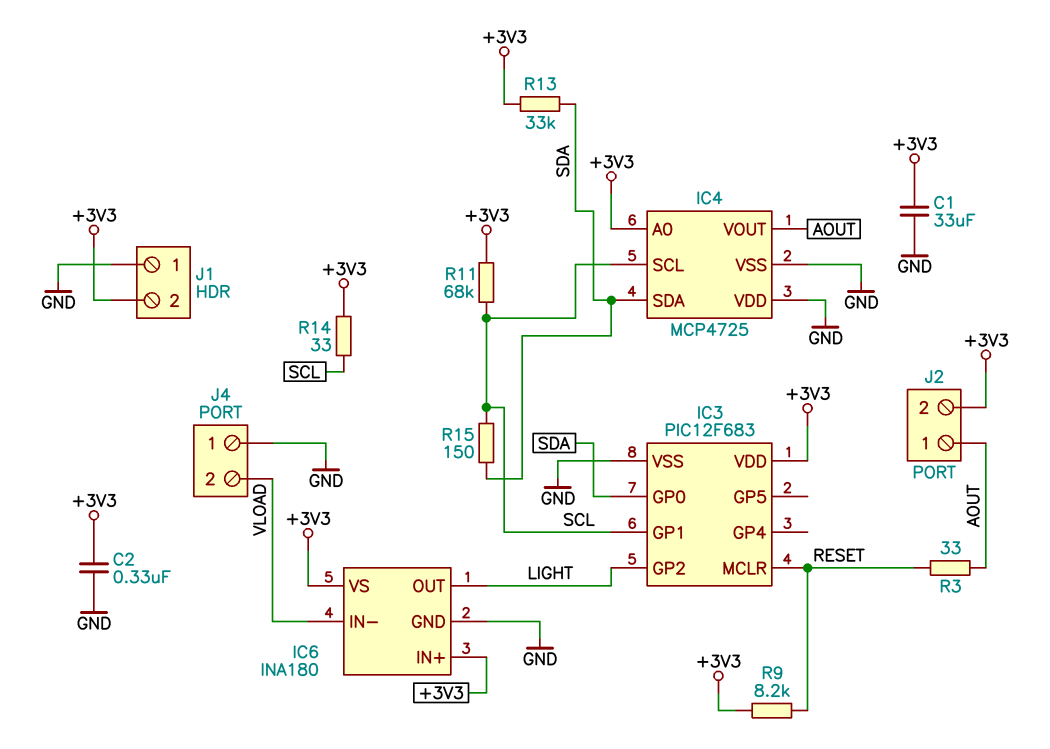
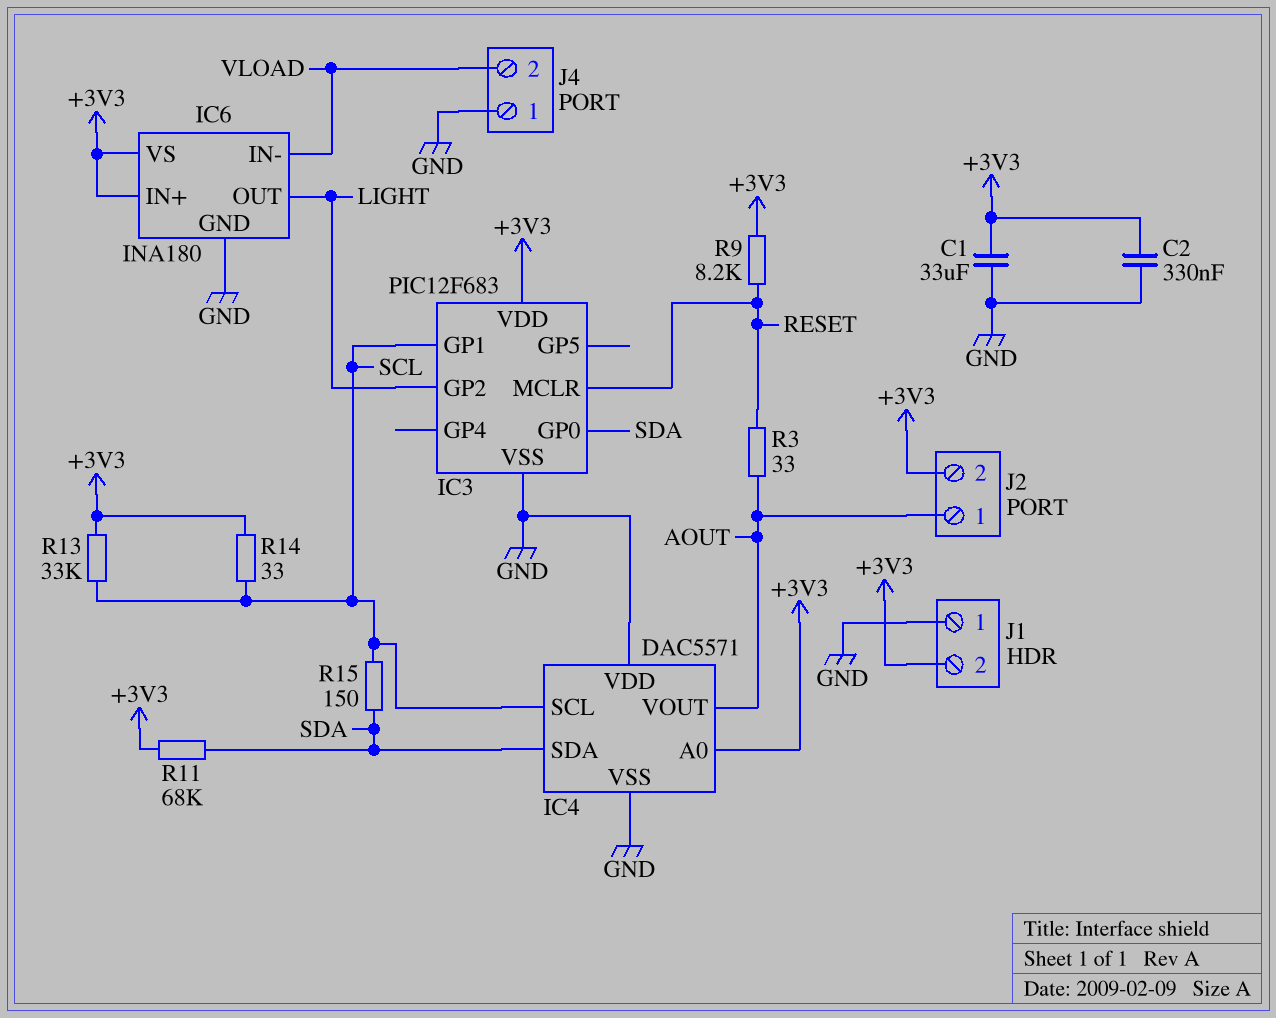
IC4: MCP4725 -> DAC5571
R11: 68k (+3V3, SCL) -> 68k (+3V3, SDA)
R13: 33k (+3V3, SDA) -> 33k (+3V3, SCL)

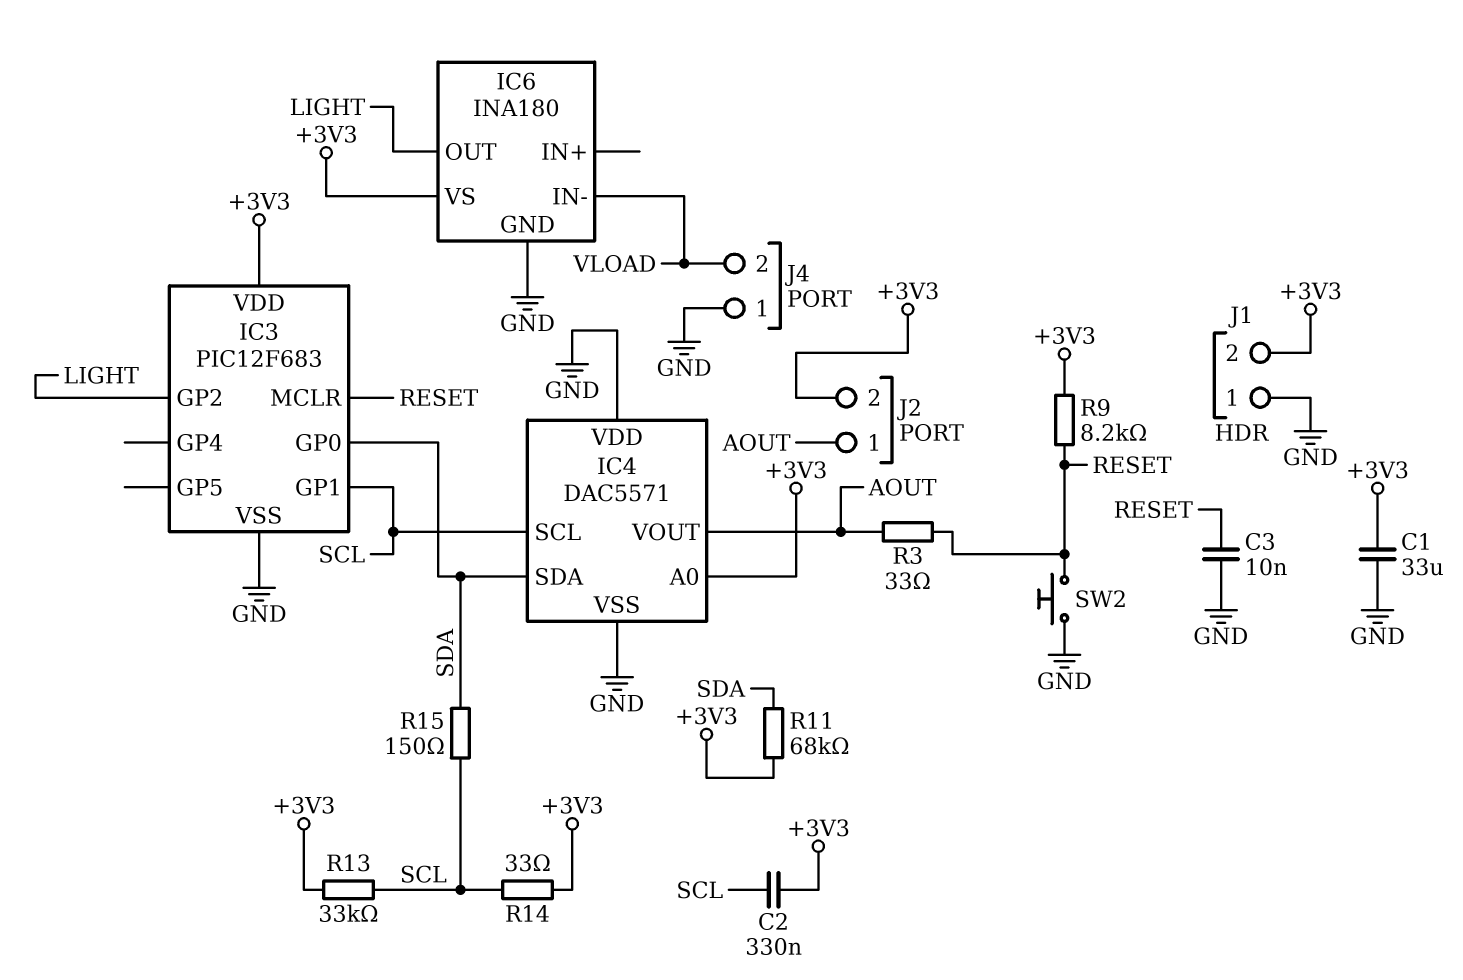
C2: 330nF (+3V3, GND) -> 330nF (+3V3, SCL)
C3: none -> 10nF (GND, RESET)
IC6 pin IN+: +3V3 -> none
SW2: none -> button (GND, RESET)

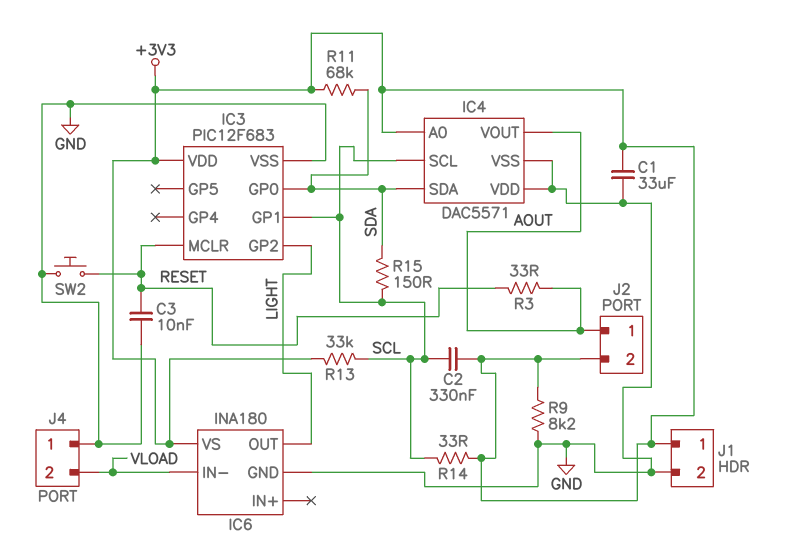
J1 pin 1: GND -> +3V3
J1 pin 2: +3V3 -> GND
R9: 8.2k (+3V3, RESET) -> 8.2k (+3V3, GND)

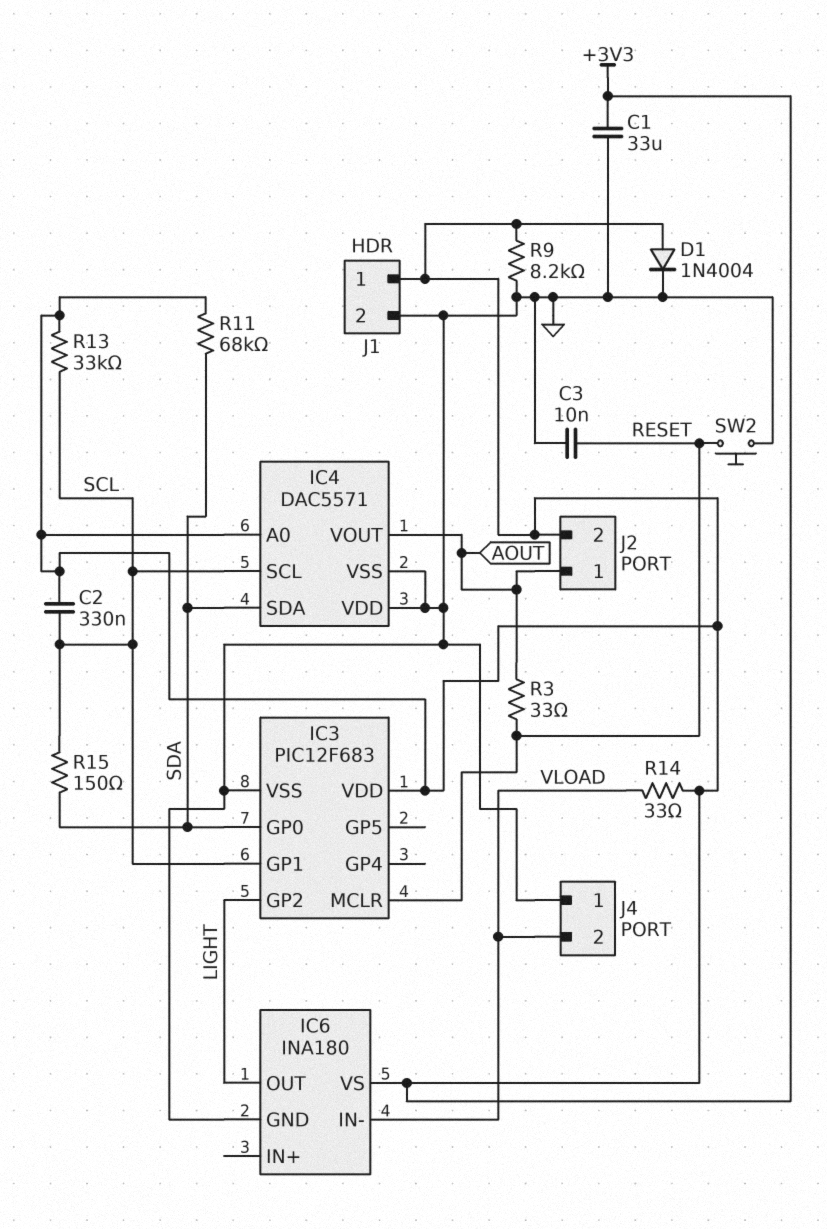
D1: none -> diode 1N4004 (A +3V3, K GND)
R14: 33 (+3V3, SCL) -> 33 (+3V3, VLOAD)

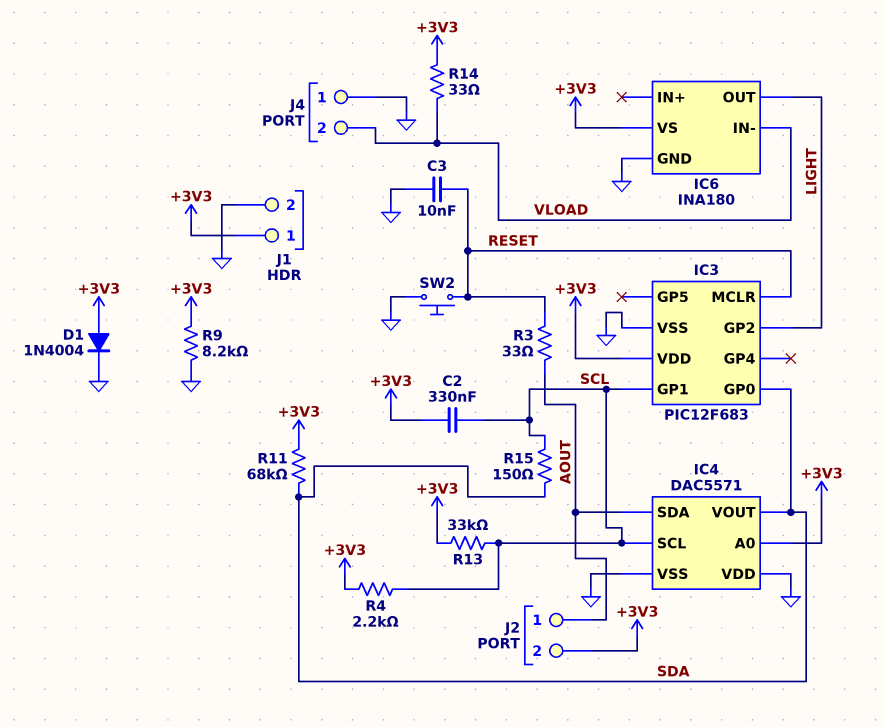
C1: 33uF (+3V3, GND) -> none
IC4 pin SDA: SDA -> AOUT
IC4 pin VOUT: AOUT -> SDA
R4: none -> 2.2k (+3V3, SCL)

